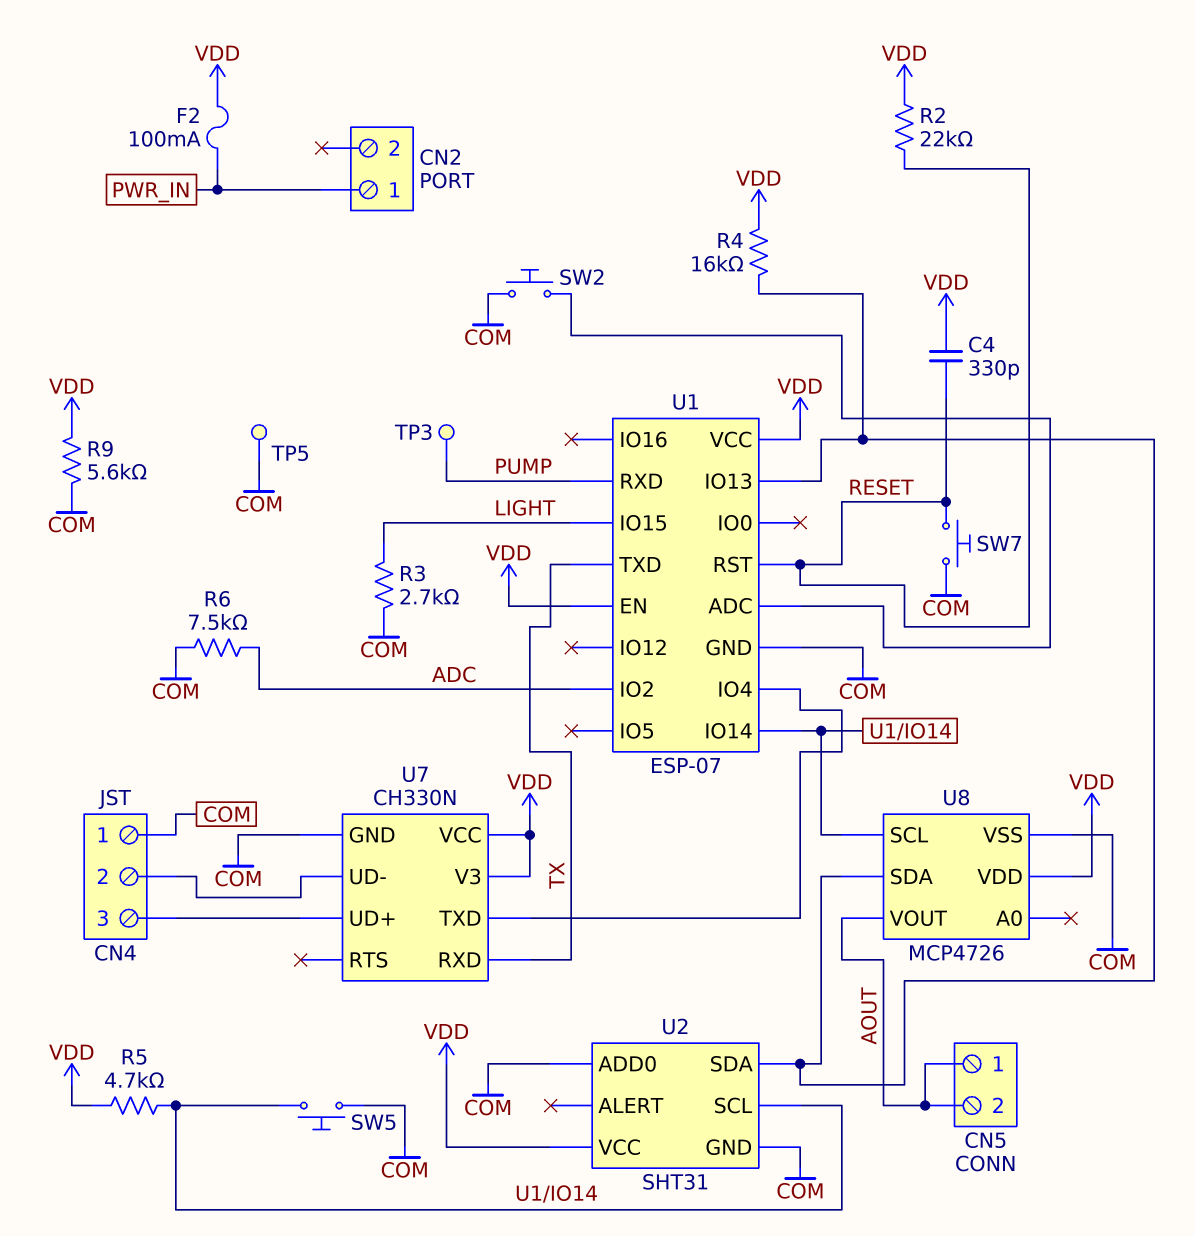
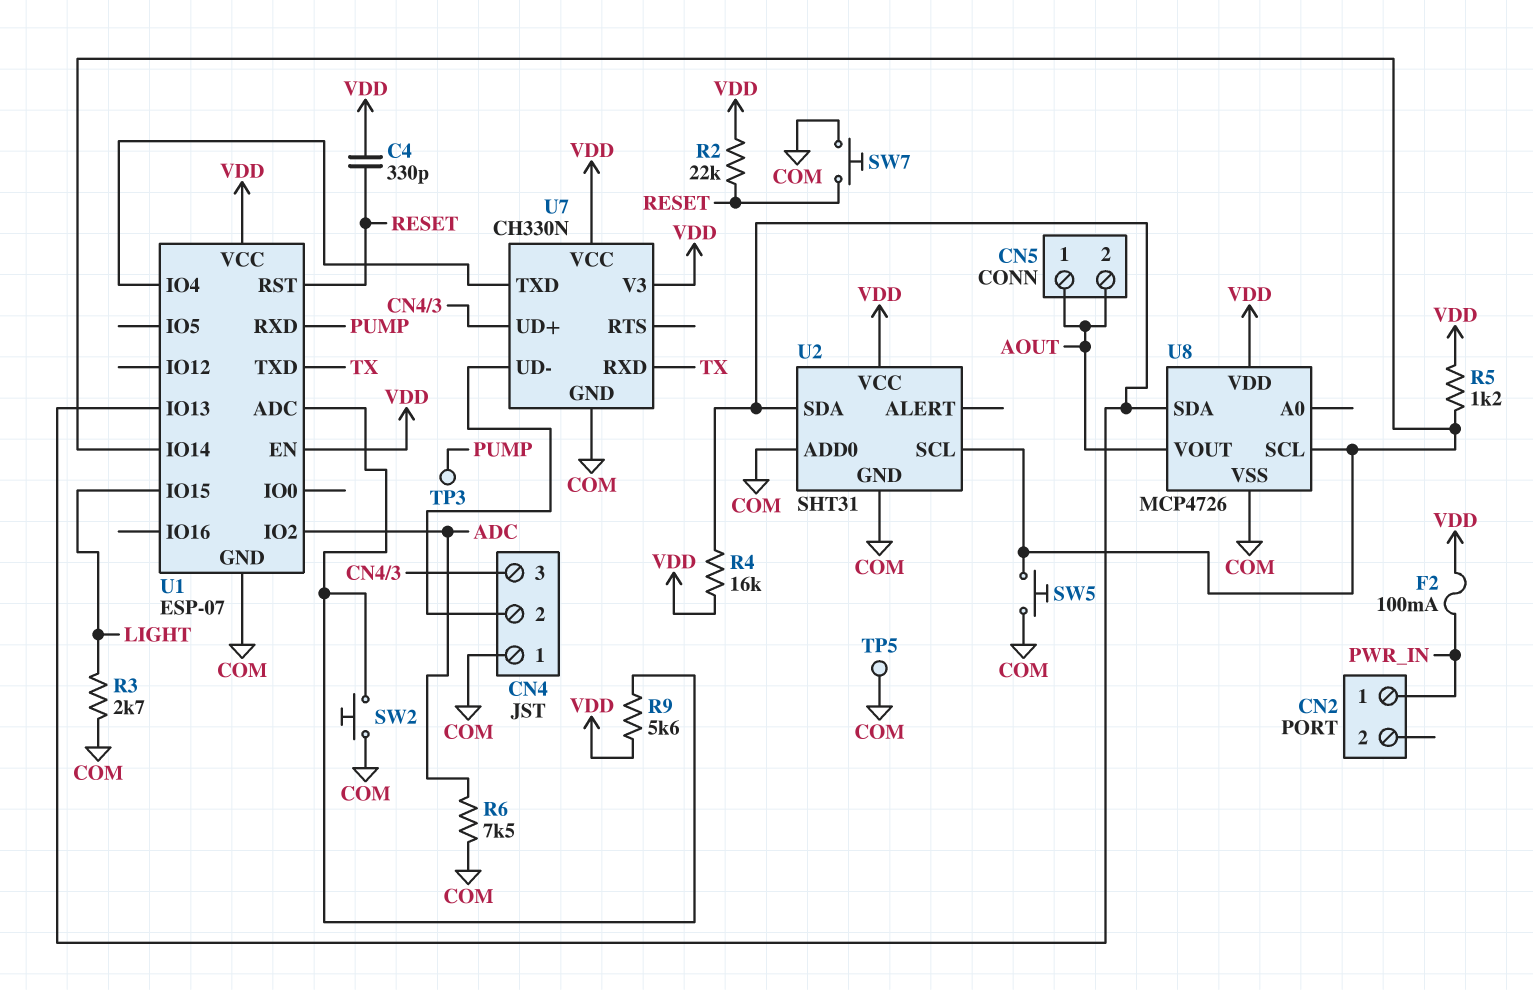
R5: 4.7k (U1/IO14, VDD) -> 1.2k (U1/IO14, VDD)
R9: 5.6k (COM, VDD) -> 5.6k (U1/ADC, VDD)

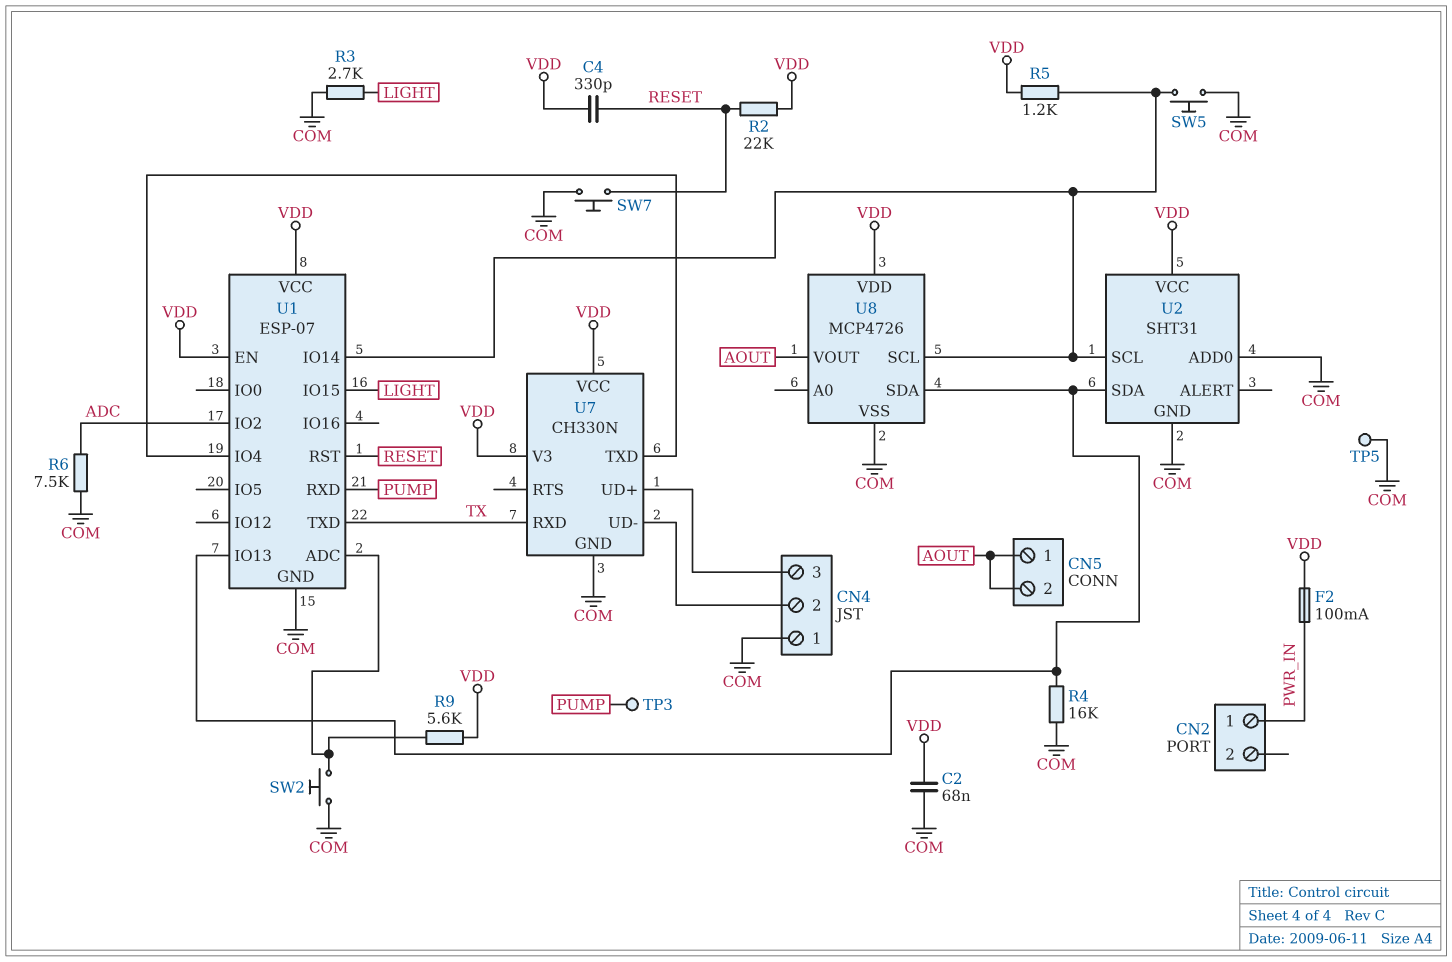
C2: none -> 68nF (COM, VDD)
R4: 16k (U1/IO13, VDD) -> 16k (COM, U1/IO13)

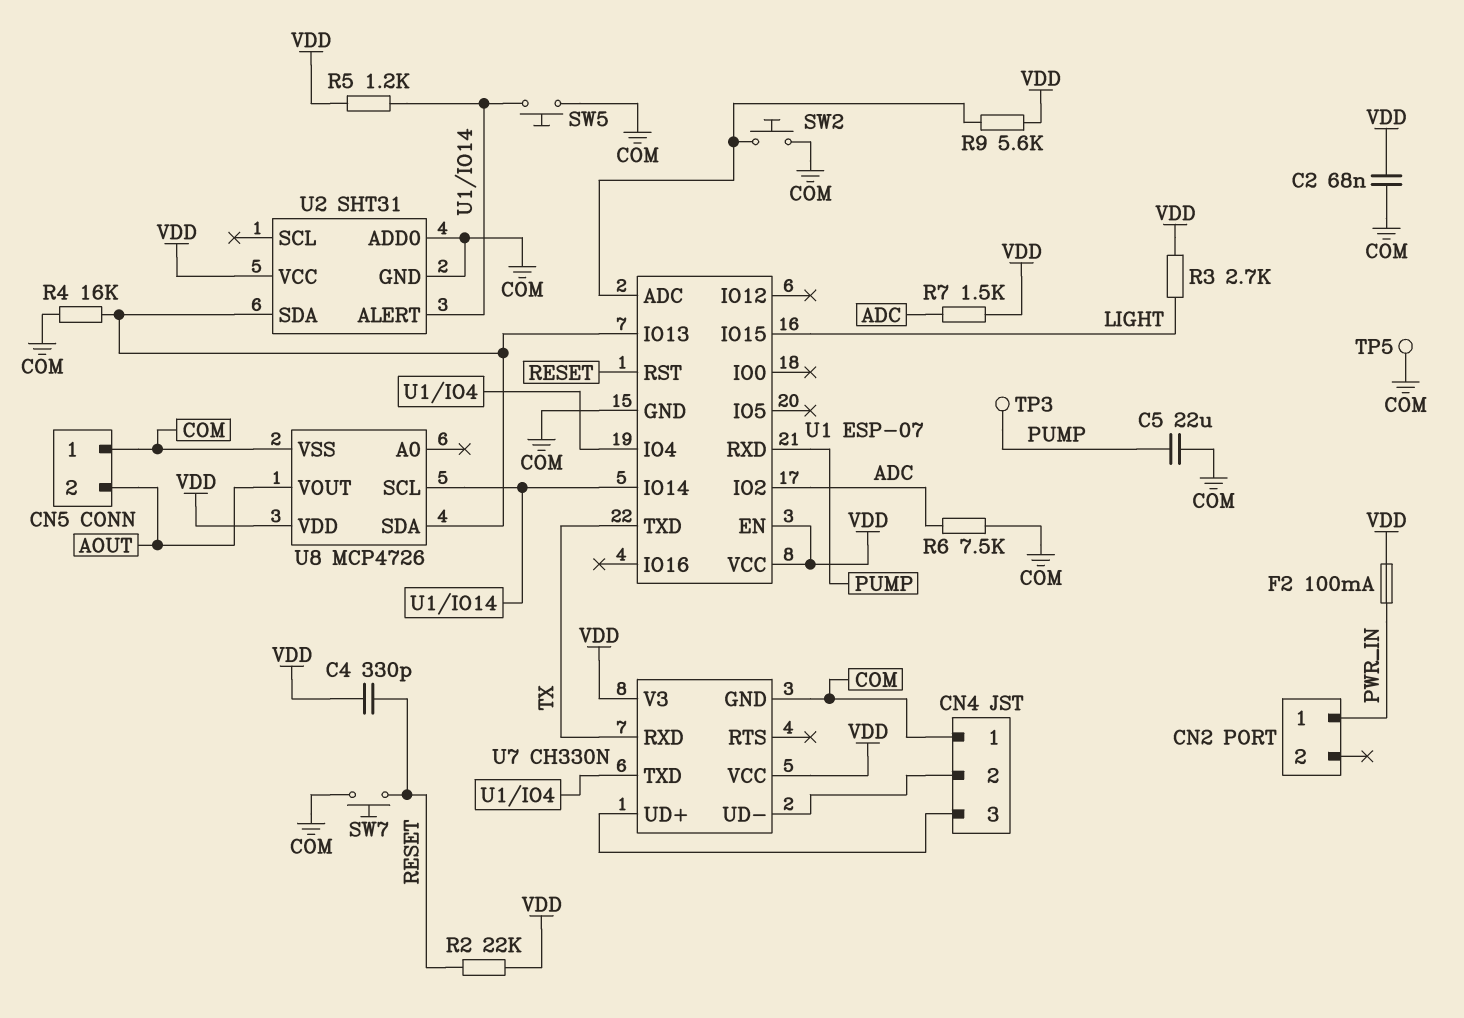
C5: none -> 22uF (COM, PUMP)
CN5 pin 1: AOUT -> COM
R3: 2.7k (COM, LIGHT) -> 2.7k (LIGHT, VDD)
R7: none -> 1.5k (ADC, VDD)
U2 pin ALERT: none -> U1/IO14
U2 pin SCL: U1/IO14 -> none

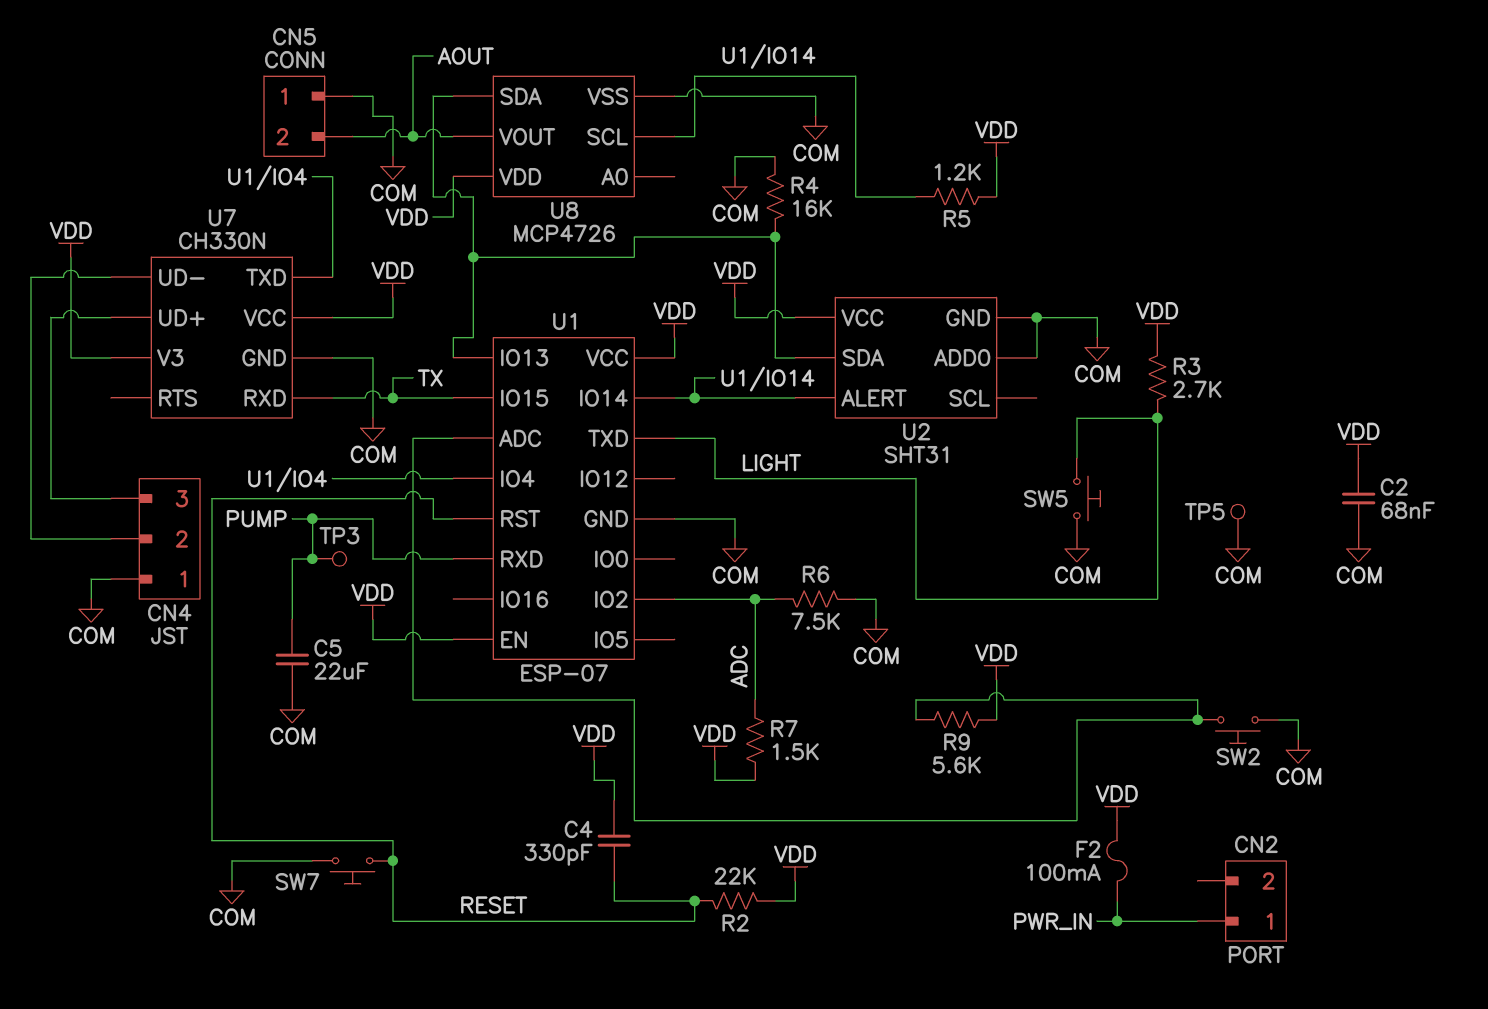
SW5: button (COM, U1/IO14) -> button (COM, LIGHT)
U1 pin IO15: LIGHT -> TX
U1 pin TXD: TX -> LIGHT

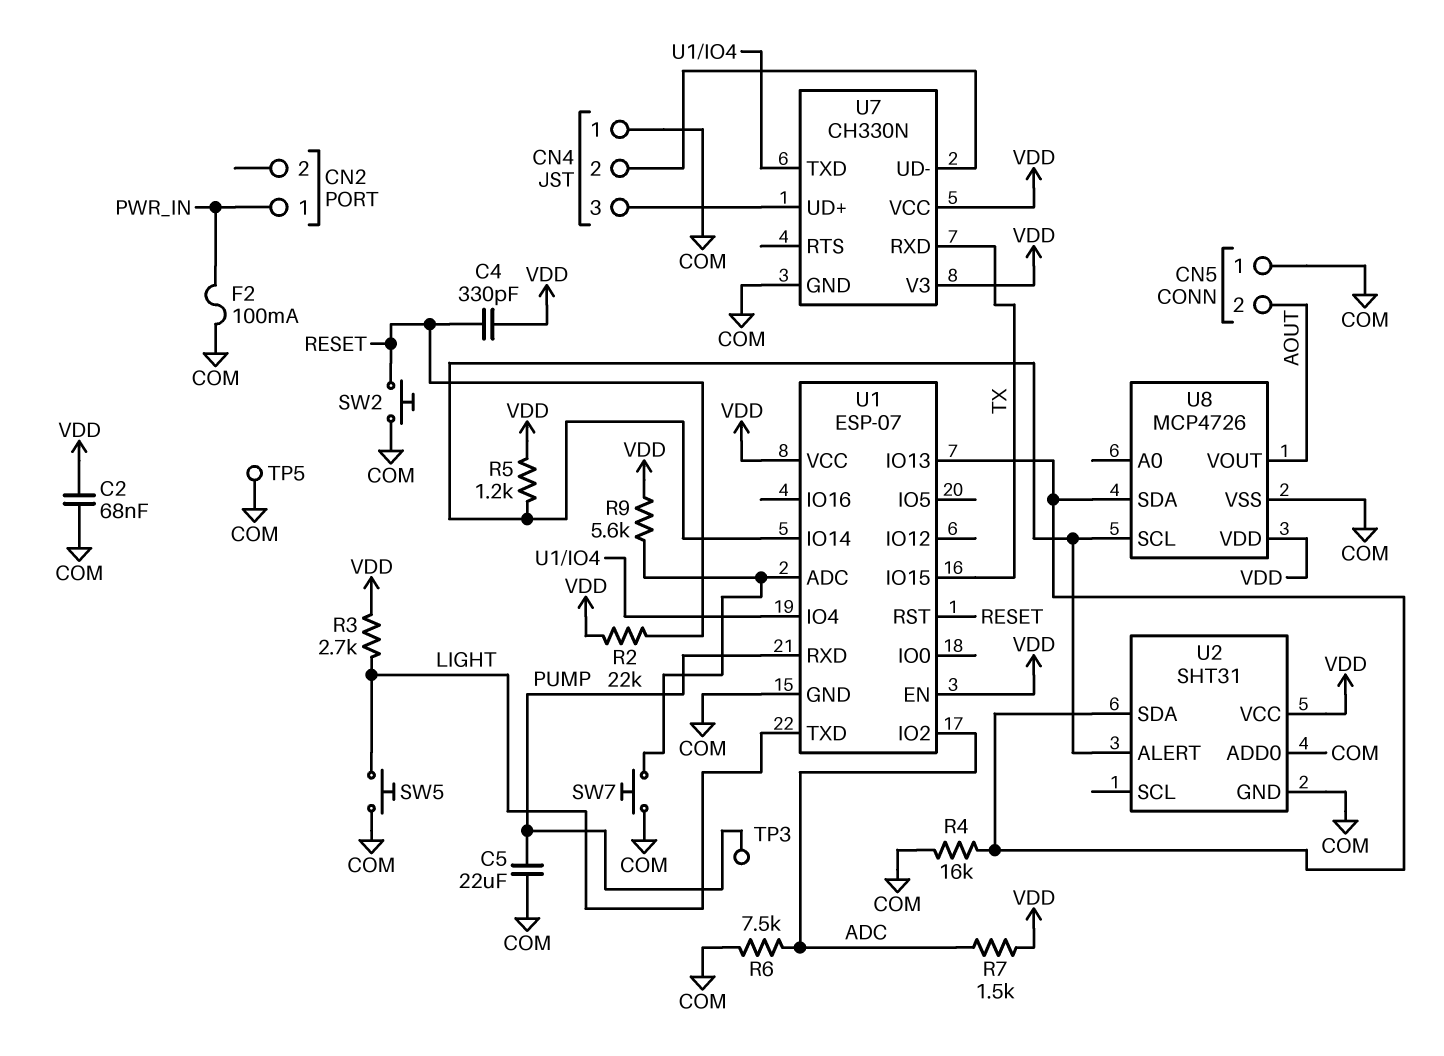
F2: 100mA (PWR_IN, VDD) -> 100mA (COM, PWR_IN)
SW2: button (COM, U1/ADC) -> button (COM, RESET)
SW7: button (COM, RESET) -> button (COM, U1/ADC)

